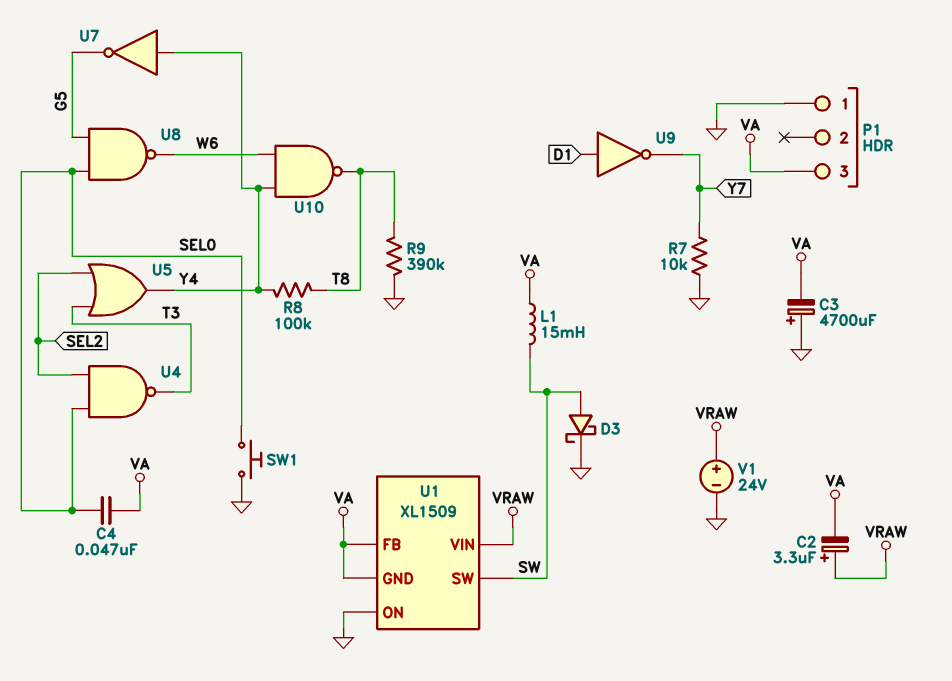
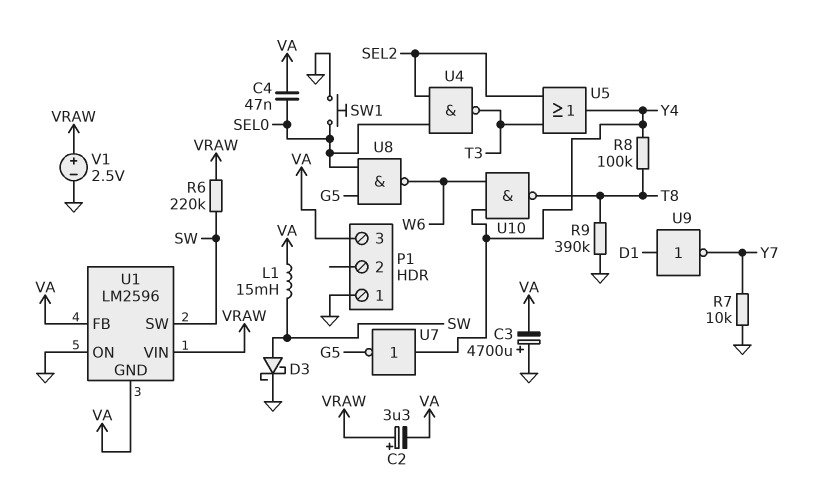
R6: none -> 220k (SW, VRAW)
U1: XL1509 -> LM2596
V1: 24V (plus VRAW, minus GND) -> 2.5V (plus VRAW, minus GND)

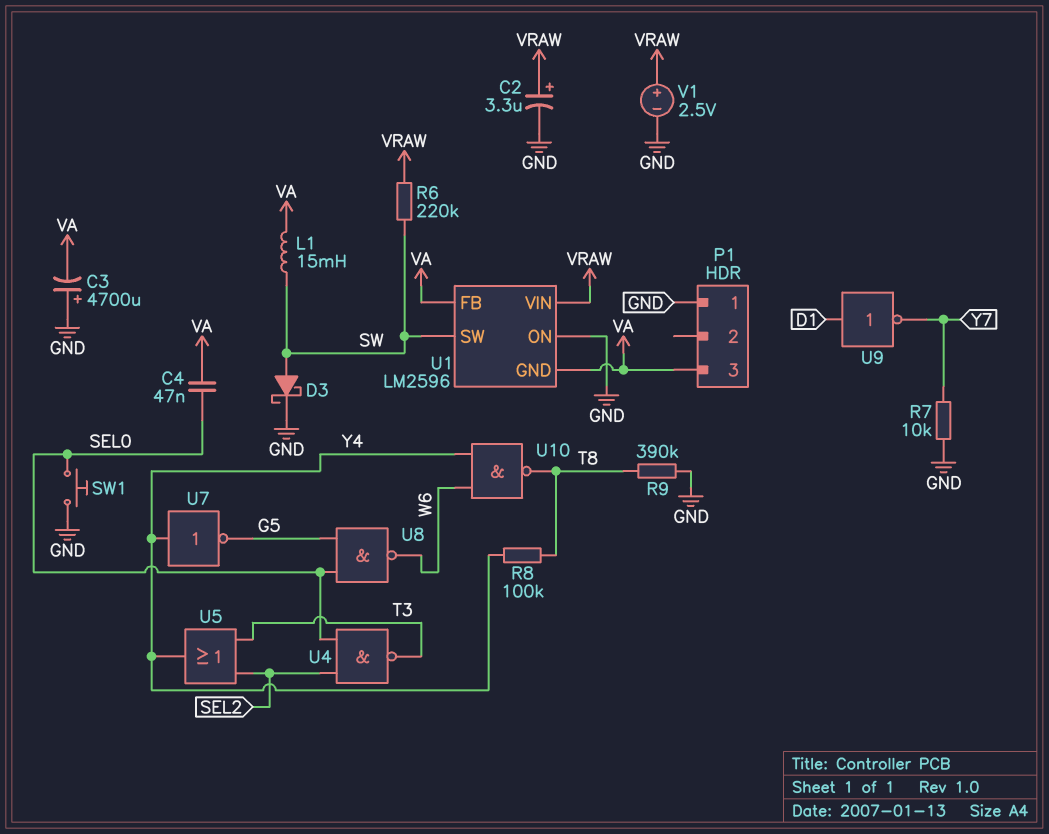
C2: 3.3uF (plus VRAW, minus VA) -> 3.3uF (plus VRAW, minus GND)

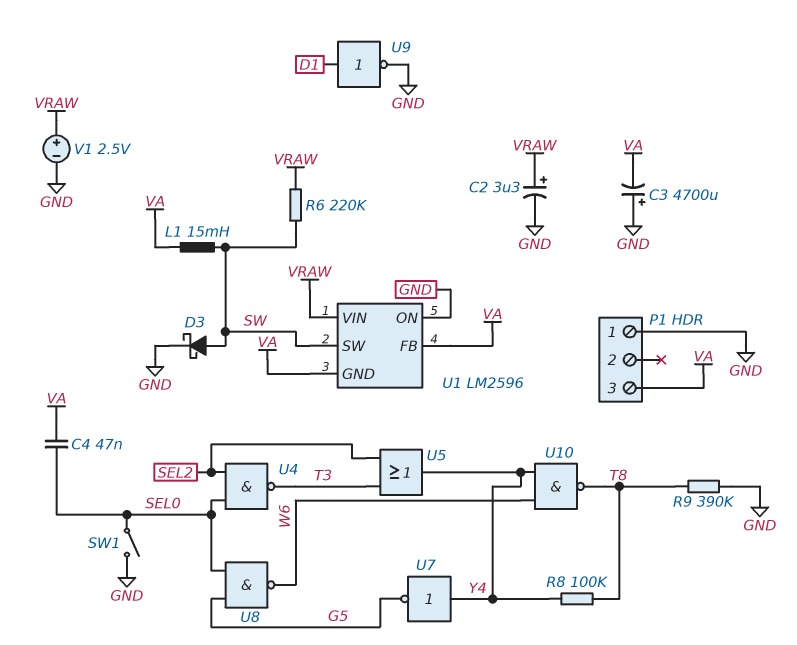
R7: 10k (GND, Y7) -> none
SW1: button (GND, SEL0) -> switch (GND, SEL0)
U9: NOT (in D1, out Y7) -> NOT (in D1, out GND)

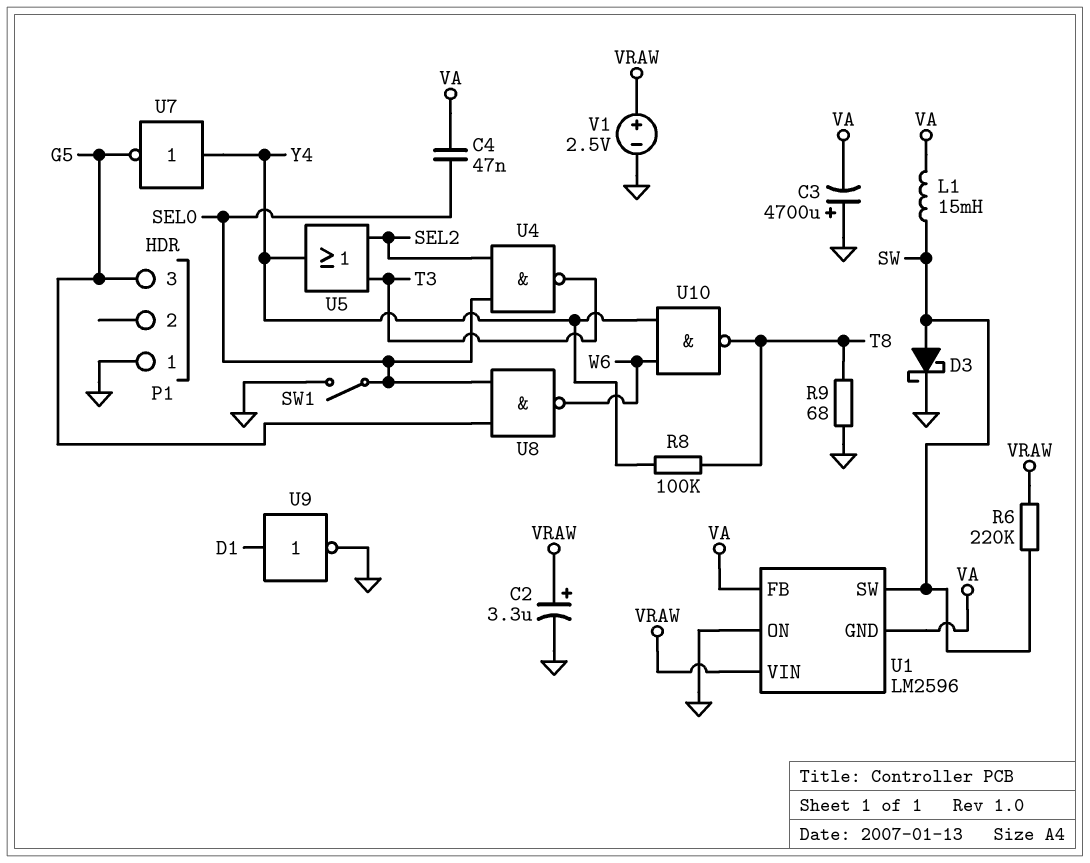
P1 pin 3: VA -> G5
R9: 390k (GND, T8) -> 68 (GND, T8)

